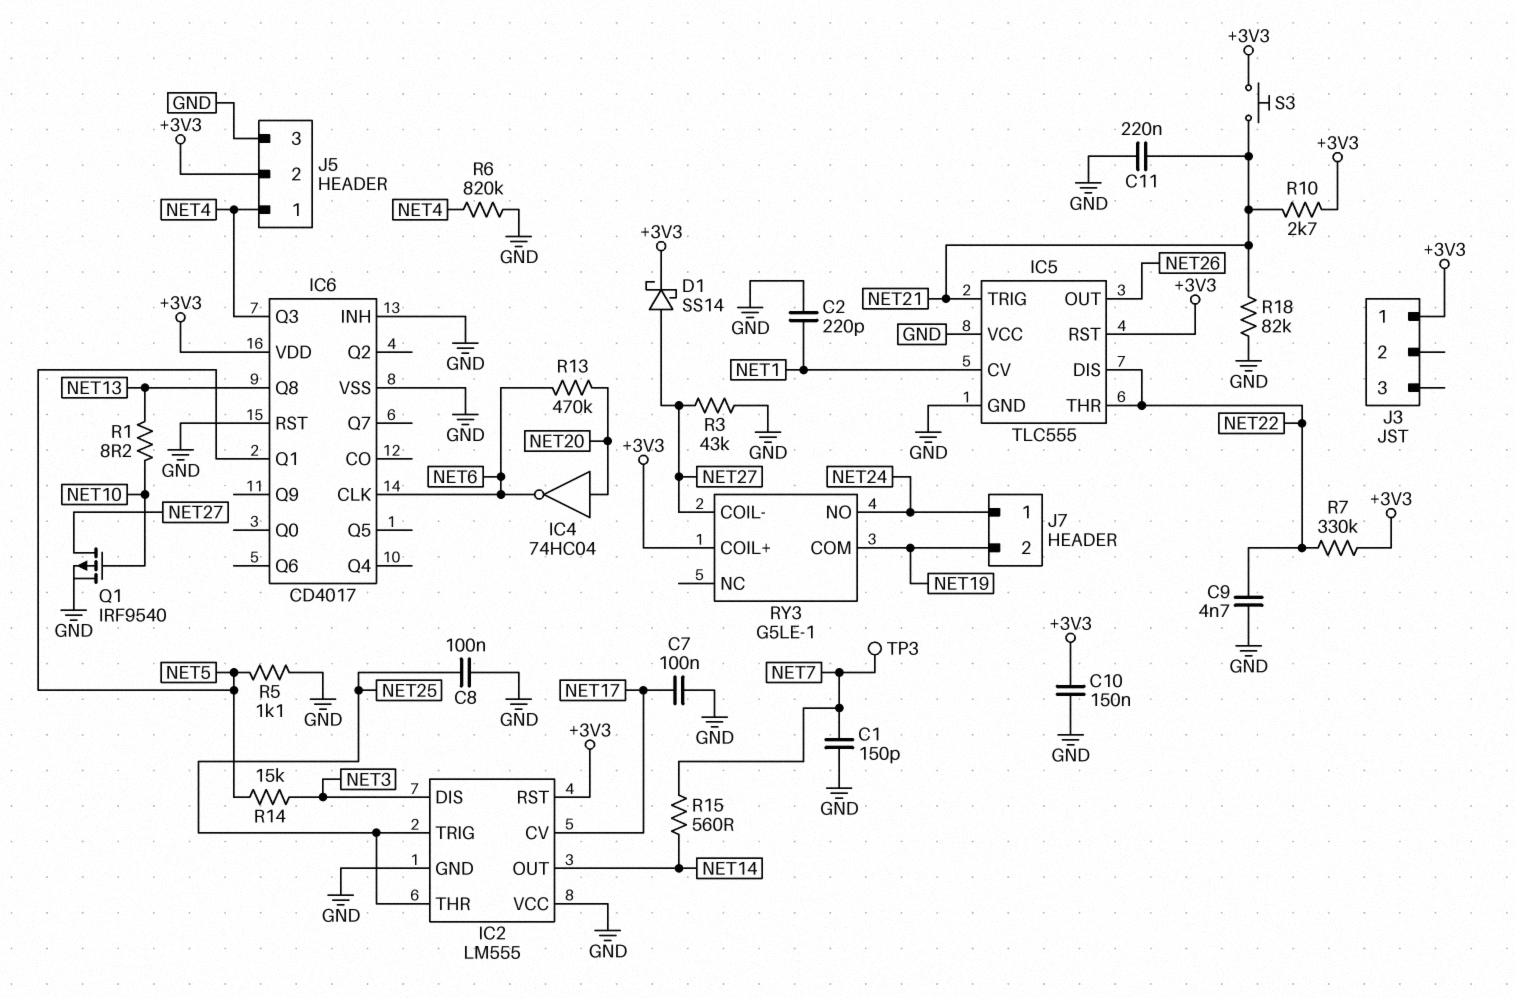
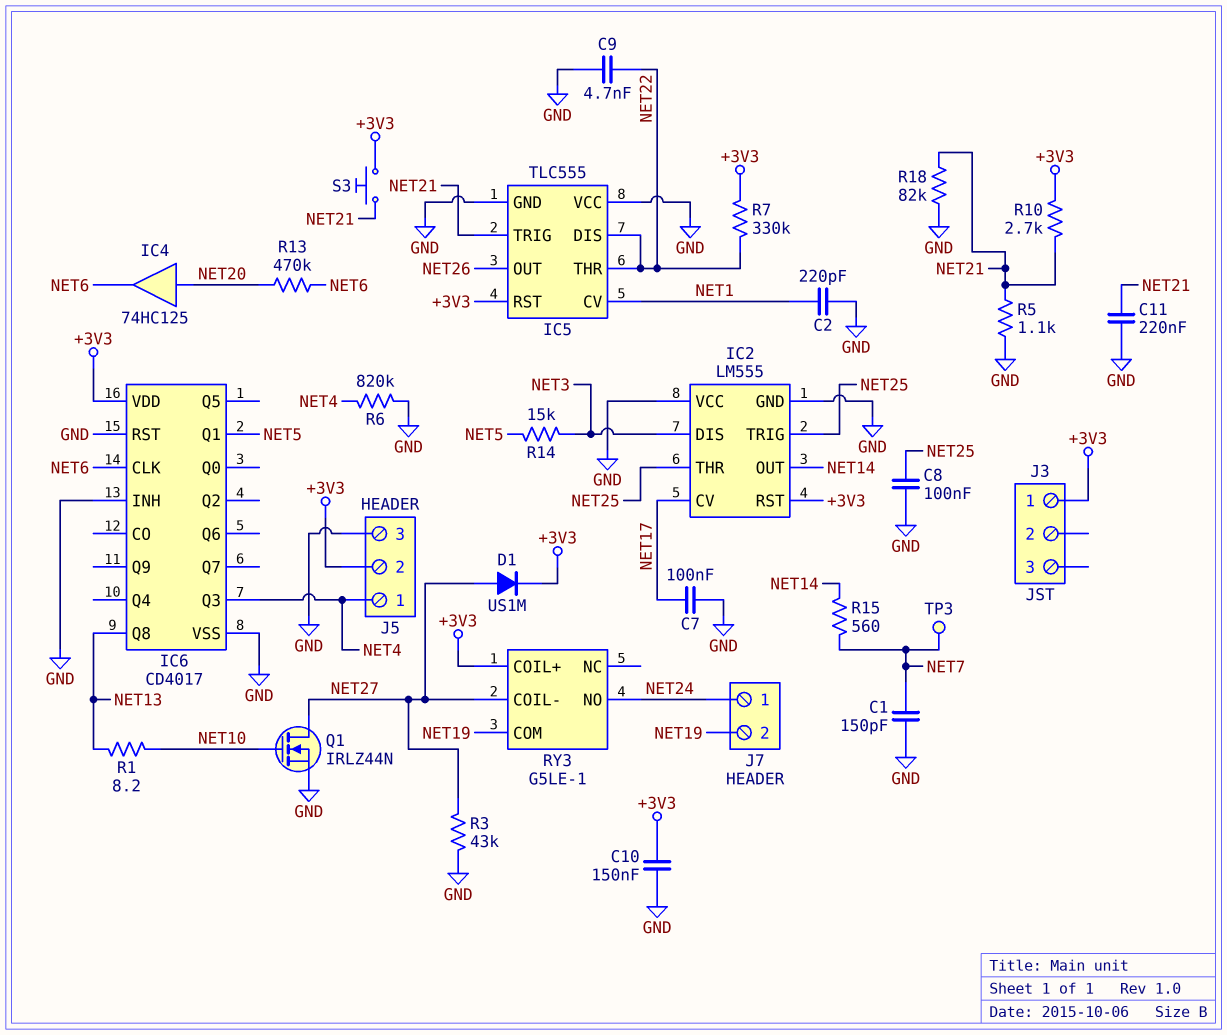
D1: schottky SS14 (A NET27, K +3V3) -> diode US1M (A NET27, K +3V3)
IC4: NOT 74HC04 (in NET20, out NET6) -> buffer 74HC125 (in NET20, out NET6)
Q1: PMOS IRF9540 (G NET10, D NET27, S GND) -> NMOS IRLZ44N (G NET10, D NET27, S GND)
R5: 1.1k (GND, NET5) -> 1.1k (GND, NET21)

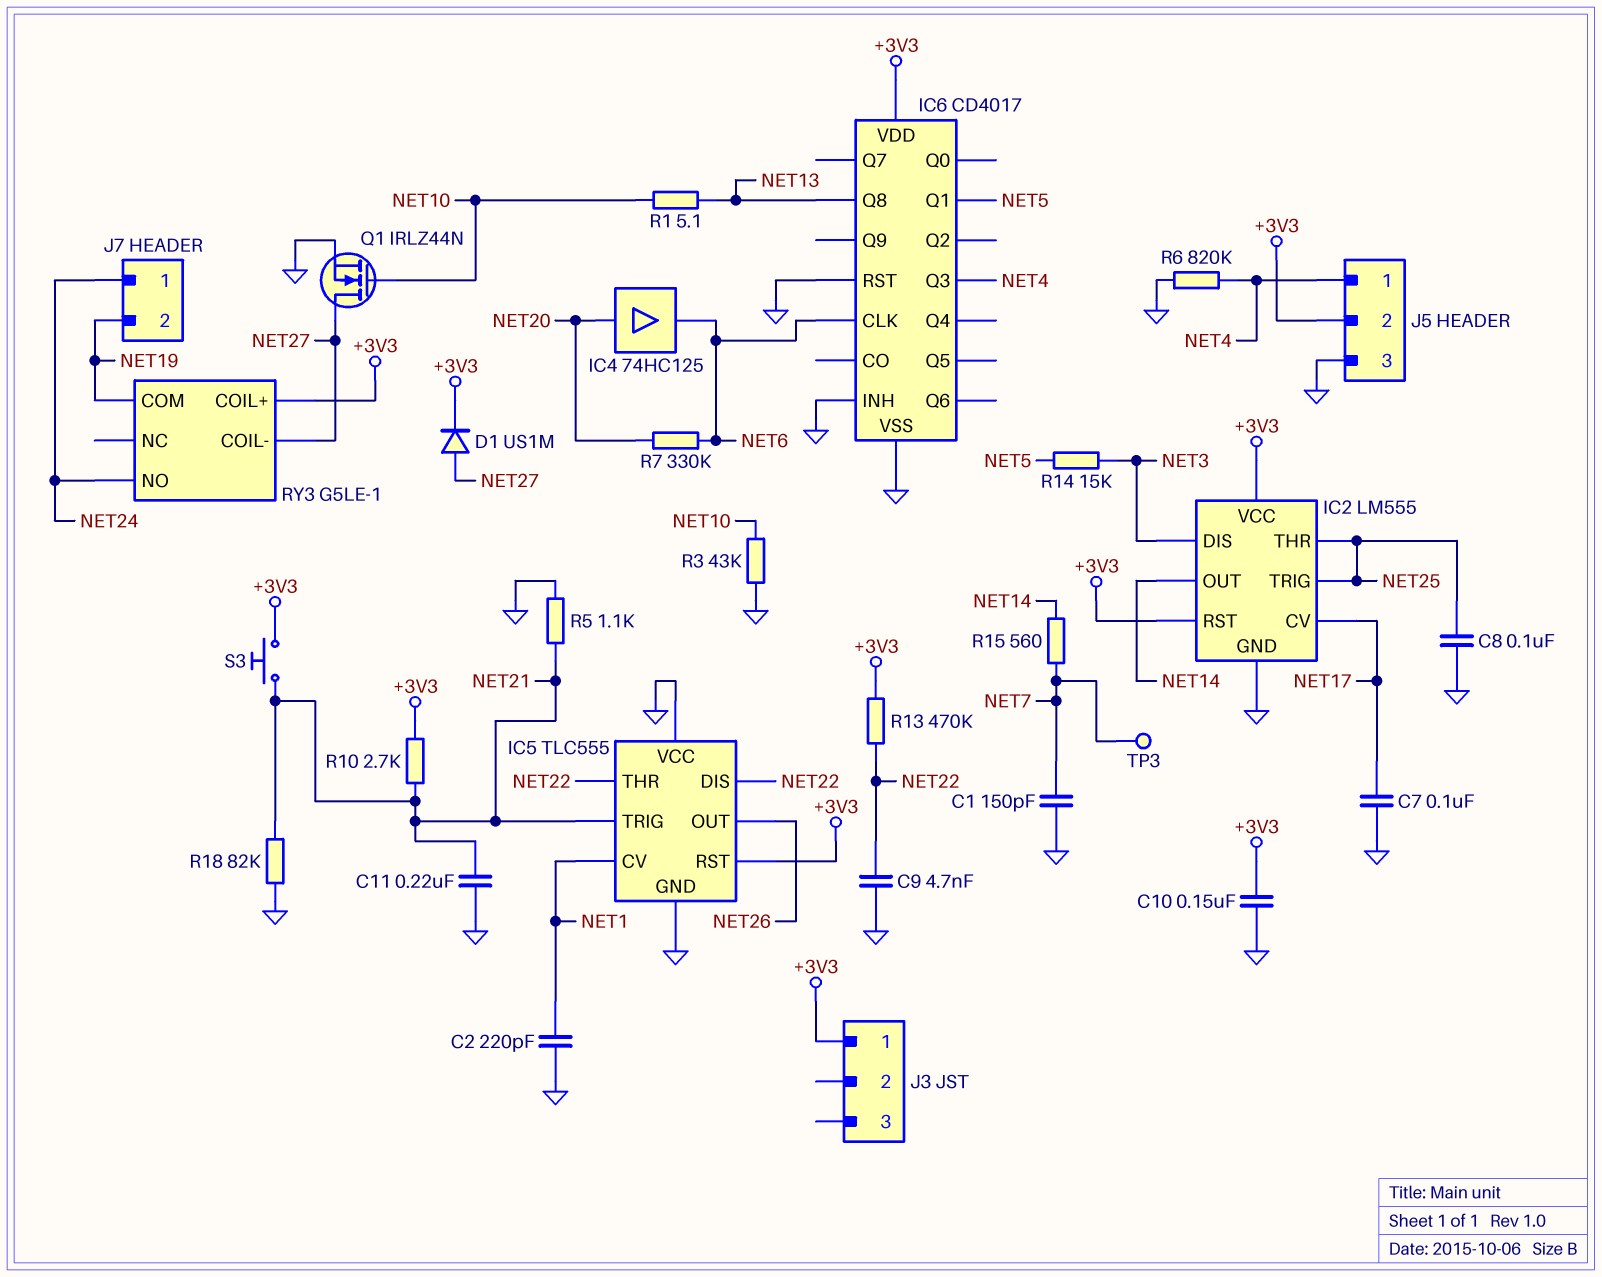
IC2 pin VCC: GND -> +3V3
R1: 8.2 (NET10, NET13) -> 5.1 (NET10, NET13)
R3: 43k (GND, NET27) -> 43k (GND, NET10)
R7: 330k (+3V3, NET22) -> 330k (NET6, NET20)
R13: 470k (NET6, NET20) -> 470k (+3V3, NET22)

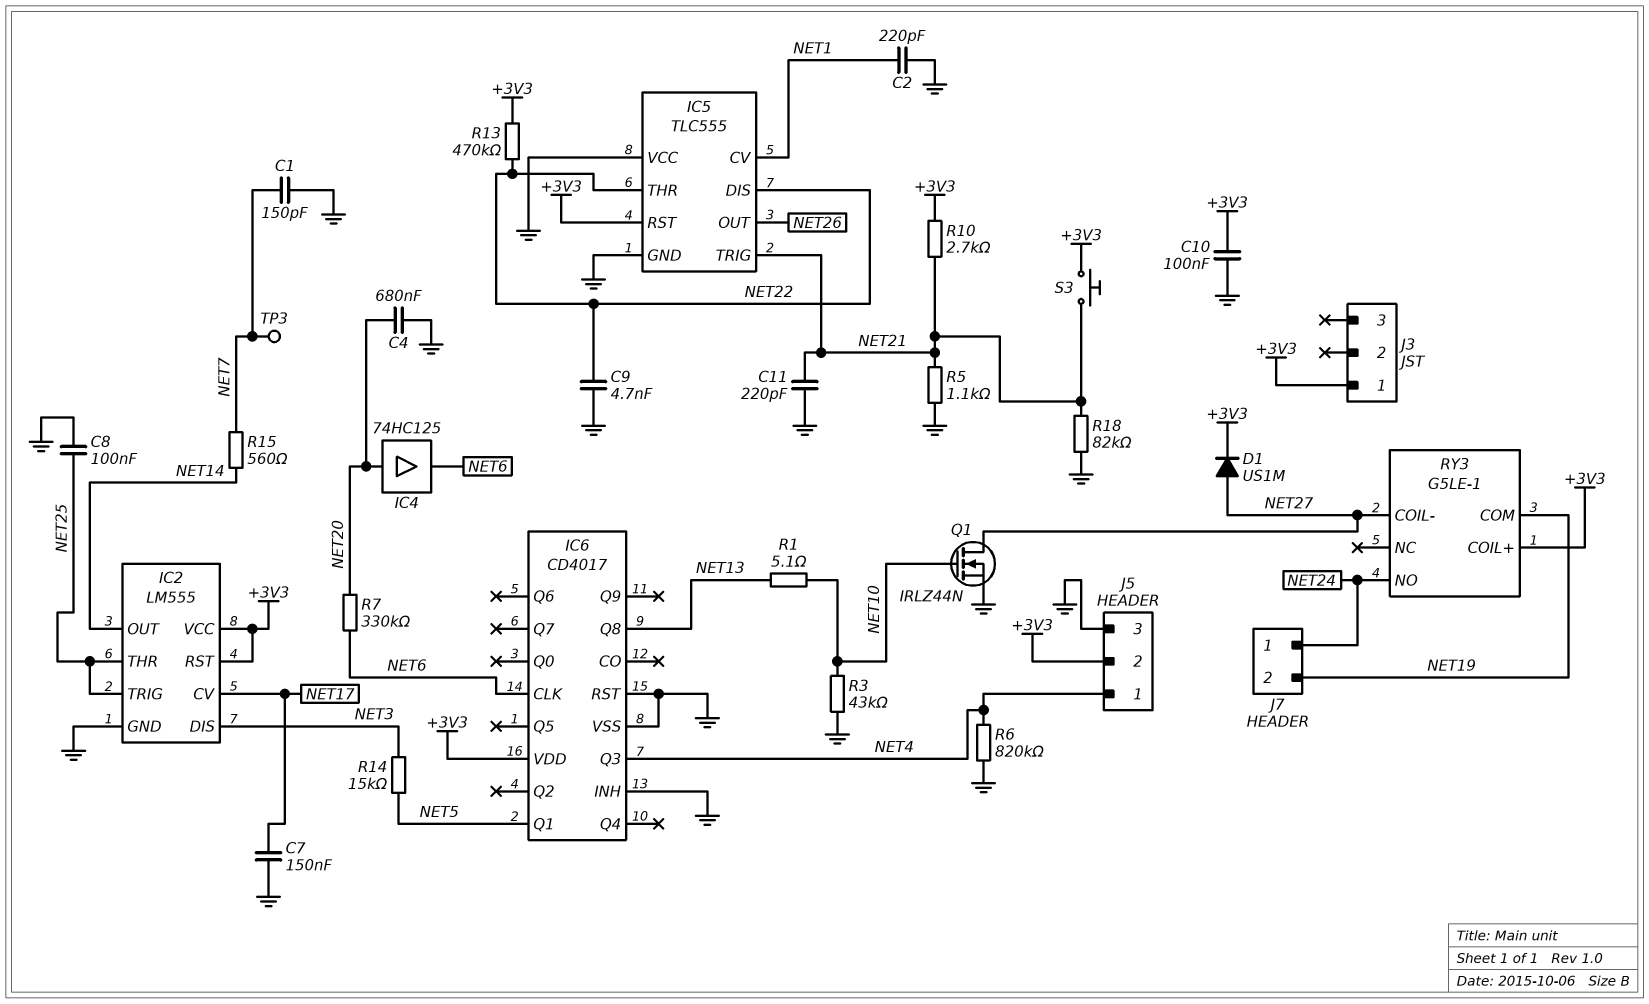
C4: none -> 680nF (GND, NET20)
C7: 100nF (GND, NET17) -> 150nF (GND, NET17)
C10: 150nF (+3V3, GND) -> 100nF (+3V3, GND)
C11: 220nF (GND, NET21) -> 220pF (GND, NET21)

